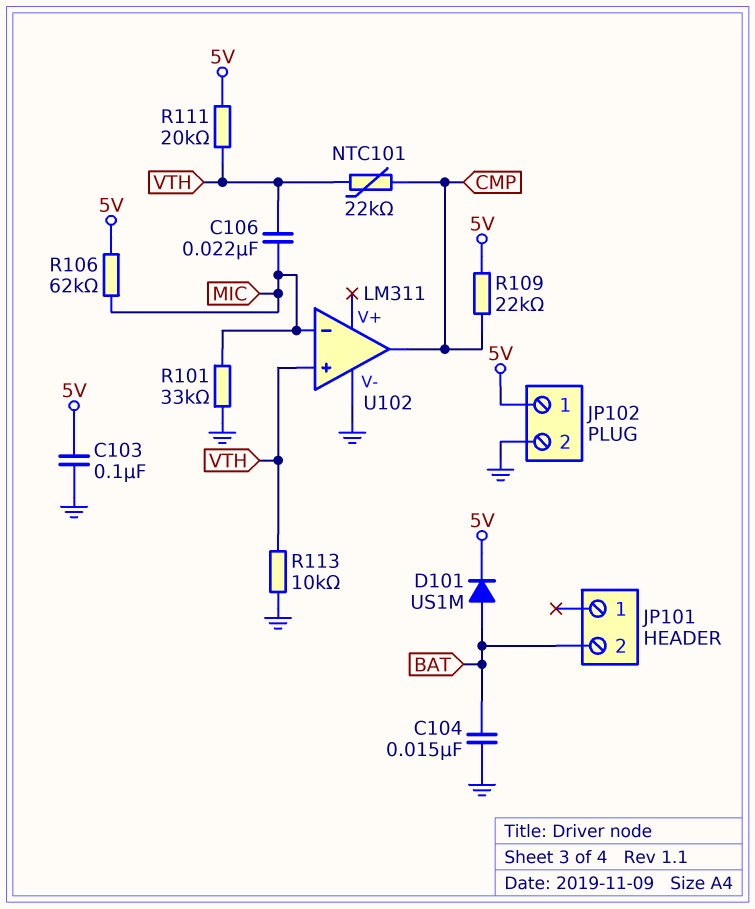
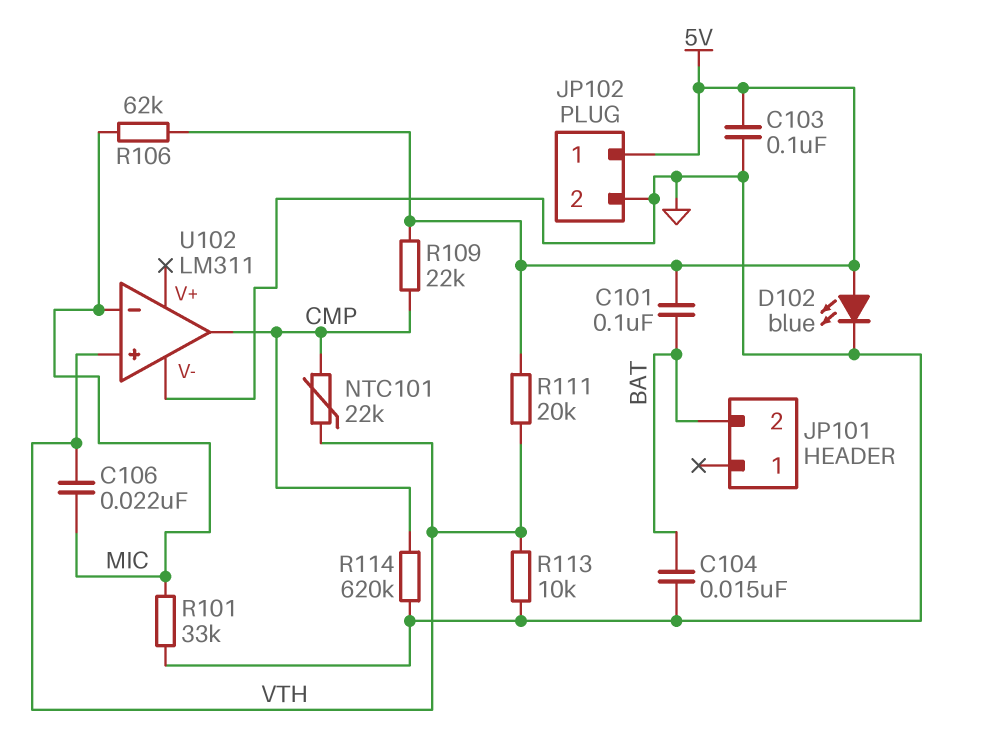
C101: none -> 100nF (5V, BAT)
D101: diode US1M (A BAT, K 5V) -> none
D102: none -> LED blue (A 5V, K GND)
R114: none -> 620k (CMP, GND)

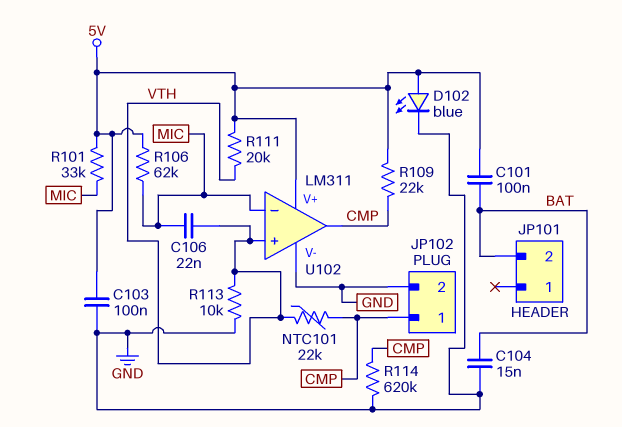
JP102 pin 1: 5V -> CMP
R101: 33k (GND, MIC) -> 33k (5V, MIC)
U102 pin V+: none -> 5V

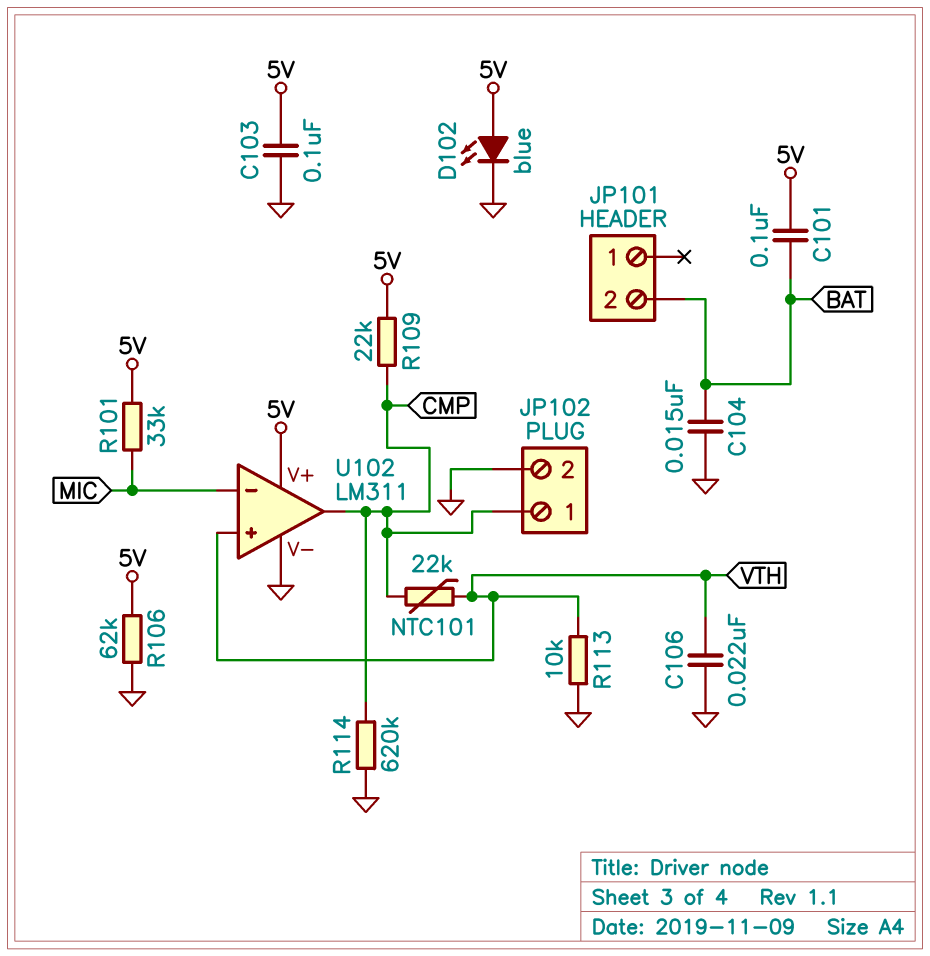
C106: 22nF (MIC, VTH) -> 22nF (GND, VTH)
R106: 62k (5V, MIC) -> 62k (5V, GND)
R111: 20k (5V, VTH) -> none

